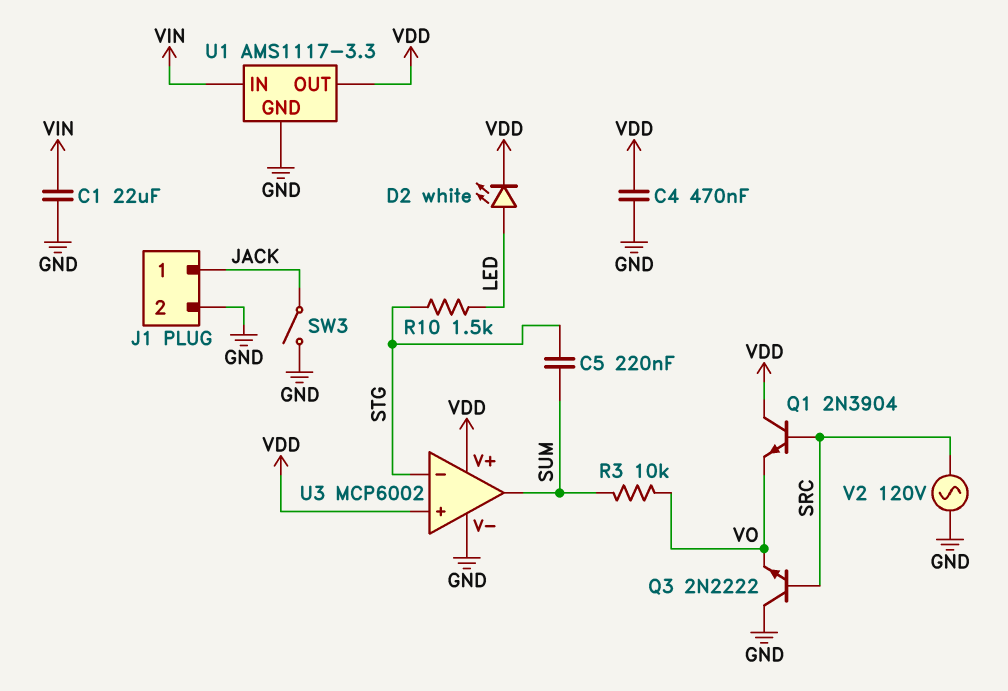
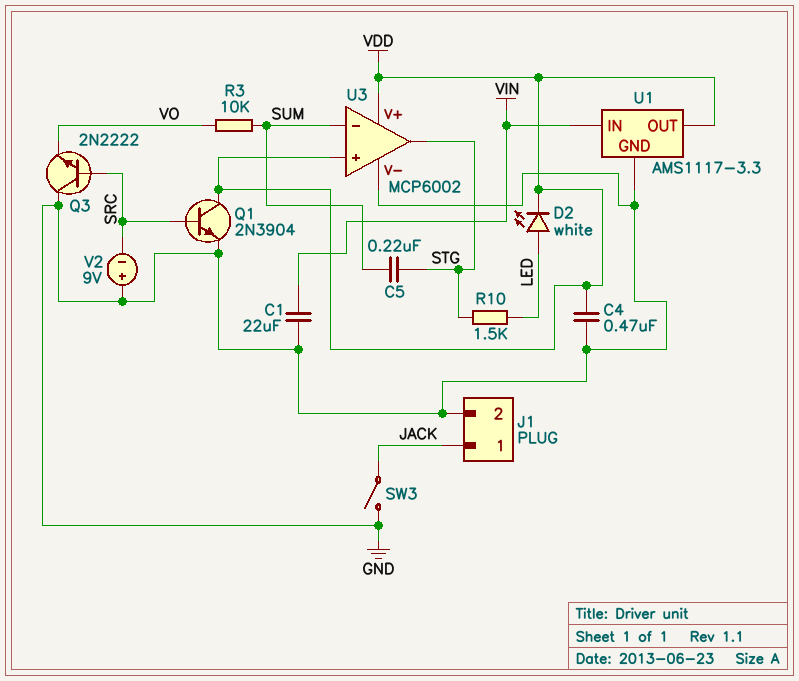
Q1: NPN 2N3904 (B SRC, C VDD, E VO) -> NPN 2N3904 (B SRC, C VDD, E GND)
U3 pin in-: STG -> SUM
U3 pin out: SUM -> STG
V2: AC 120V (GND, SRC) -> 9V (plus GND, minus SRC)

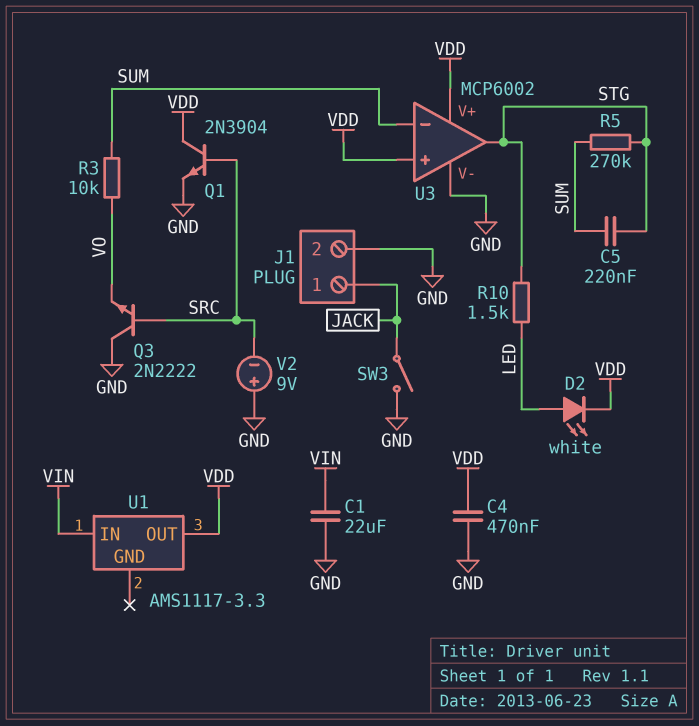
R5: none -> 270k (STG, SUM)
U1 pin GND: GND -> none

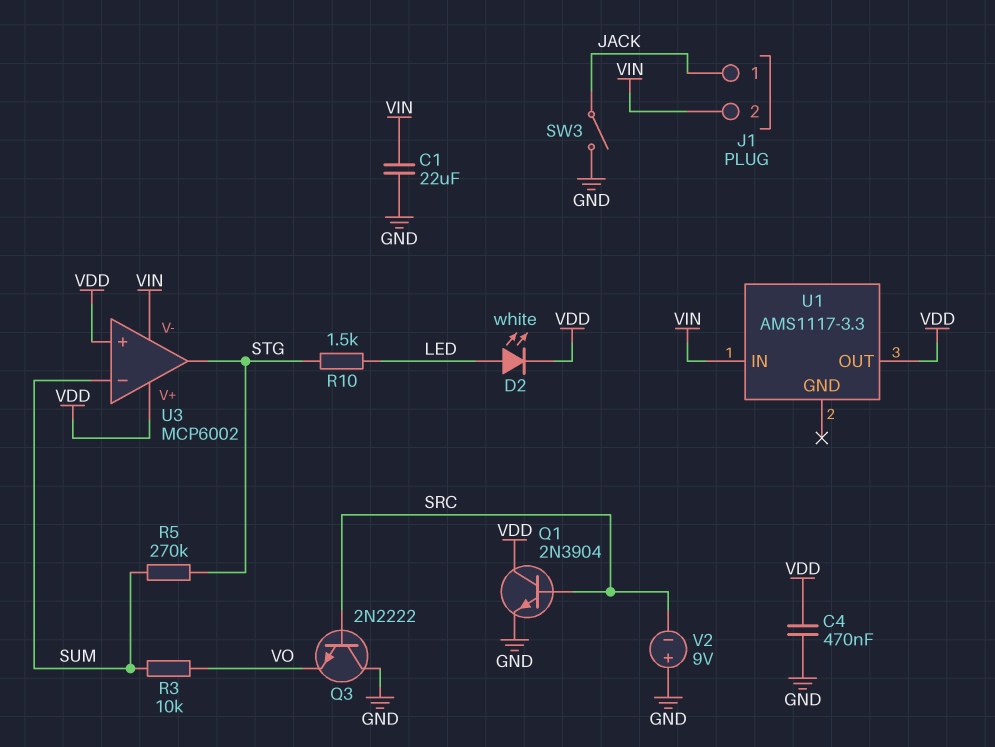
C5: 220nF (STG, SUM) -> none
J1 pin 2: GND -> VIN
U3 pin V-: GND -> VIN

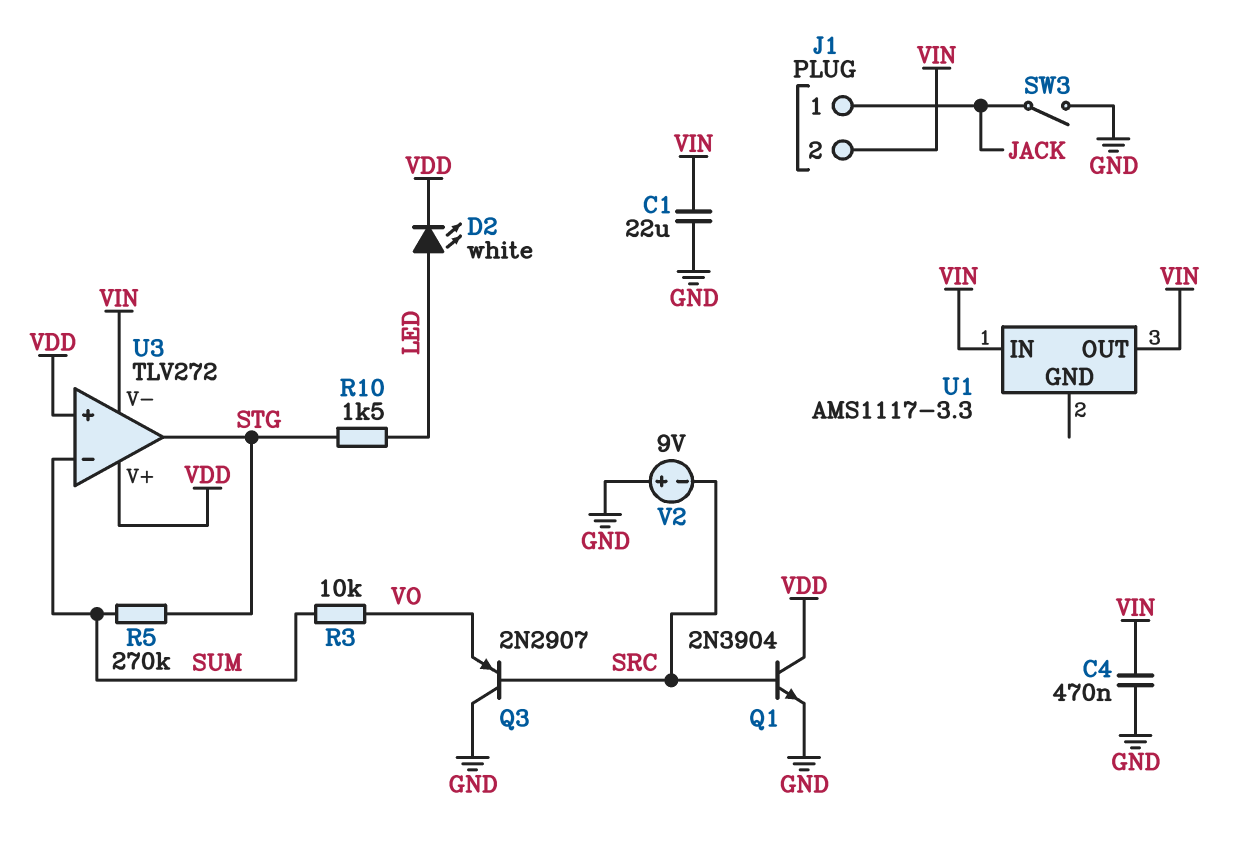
C4: 470nF (GND, VDD) -> 470nF (GND, VIN)
Q3: NPN 2N2222 (B SRC, C GND, E VO) -> PNP 2N2907 (B SRC, C GND, E VO)
U1 pin OUT: VDD -> VIN
U3: MCP6002 -> TLV272

